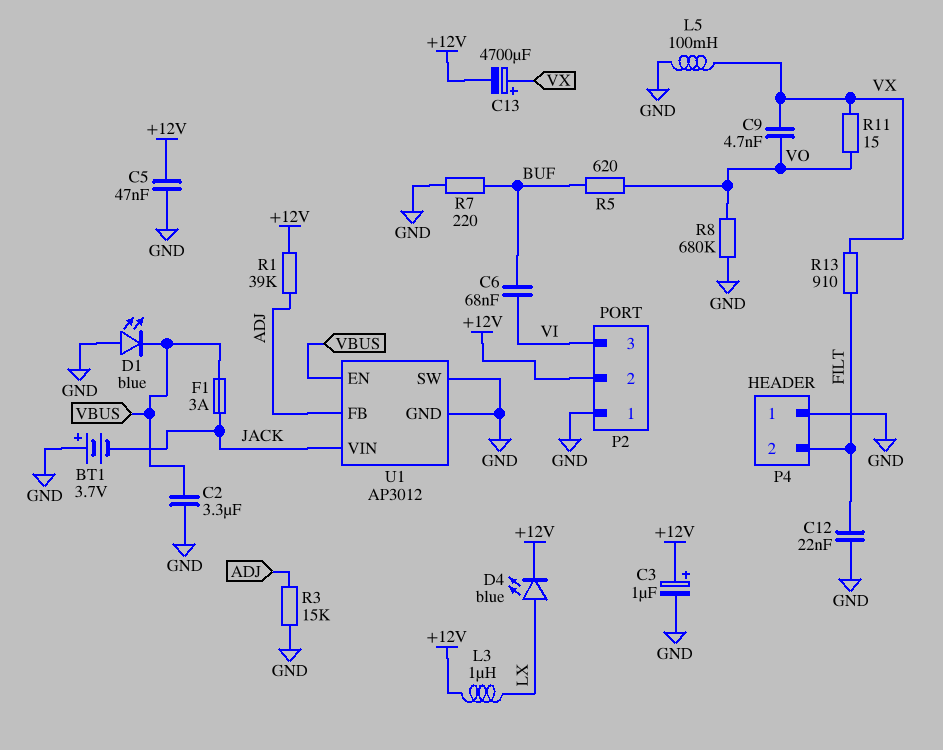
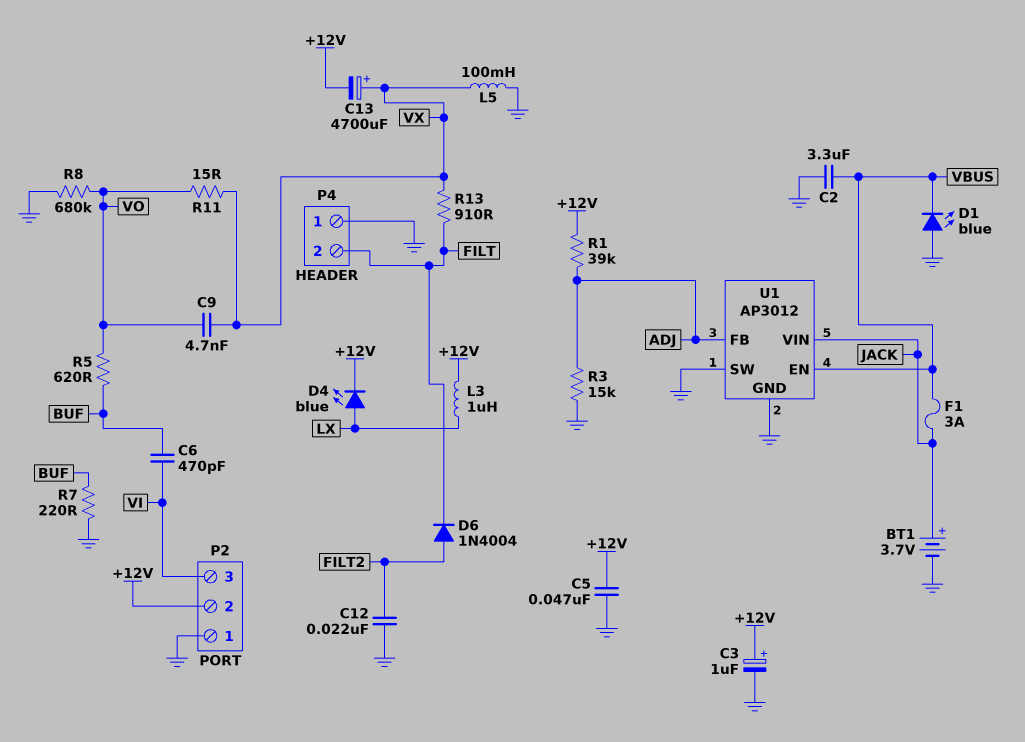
BT1: 3.7V (plus GND, minus JACK) -> 3.7V (plus JACK, minus GND)
C6: 68nF (BUF, VI) -> 470pF (BUF, VI)
C12: 22nF (FILT, GND) -> 22nF (FILT2, GND)
D6: none -> diode 1N4004 (A FILT2, K FILT)

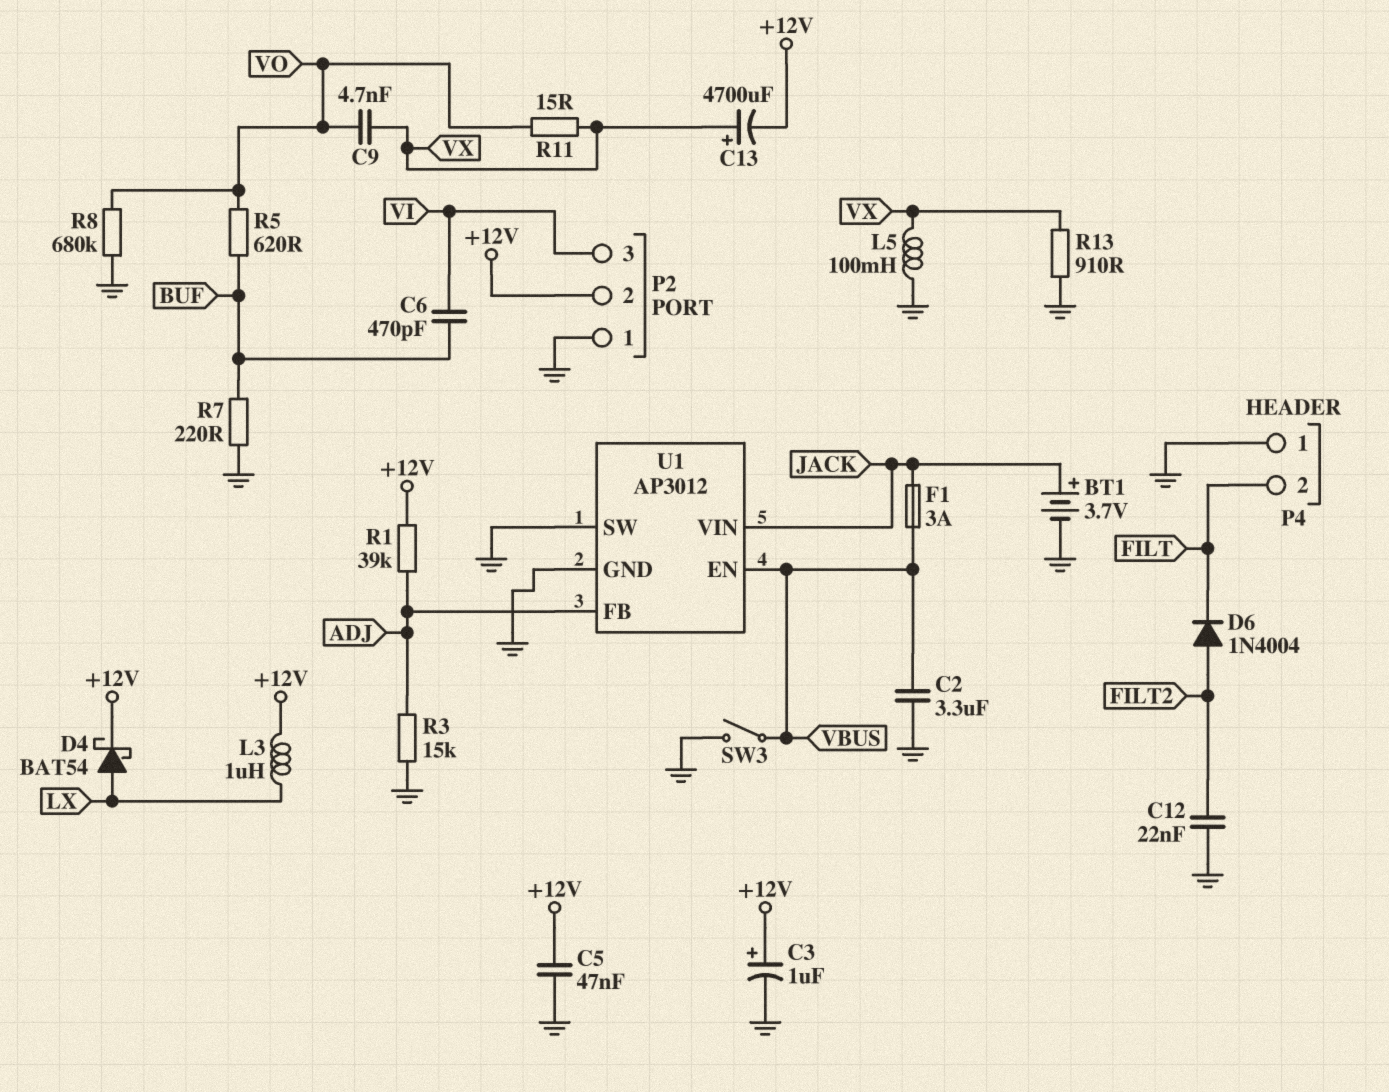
D1: LED blue (A GND, K VBUS) -> none
D4: LED blue (A LX, K +12V) -> schottky BAT54 (A LX, K +12V)
R13: 910 (FILT, VX) -> 910 (GND, VX)
SW3: none -> switch (GND, VBUS)

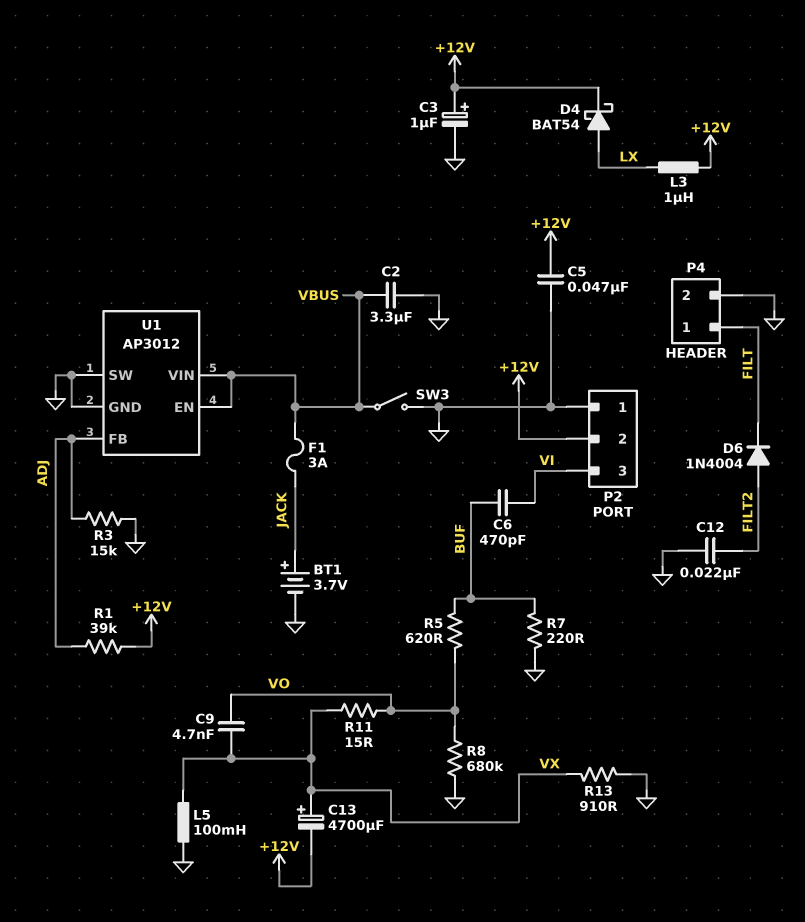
P4 pin 1: GND -> FILT
P4 pin 2: FILT -> GND
U1 pin VIN: JACK -> VBUS

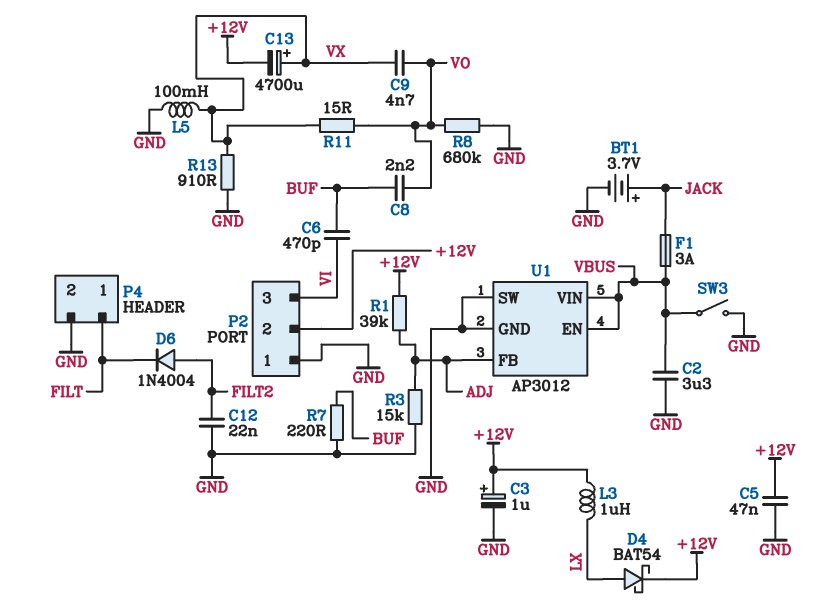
C8: none -> 2.2nF (BUF, VO)
R5: 620 (BUF, VO) -> none

